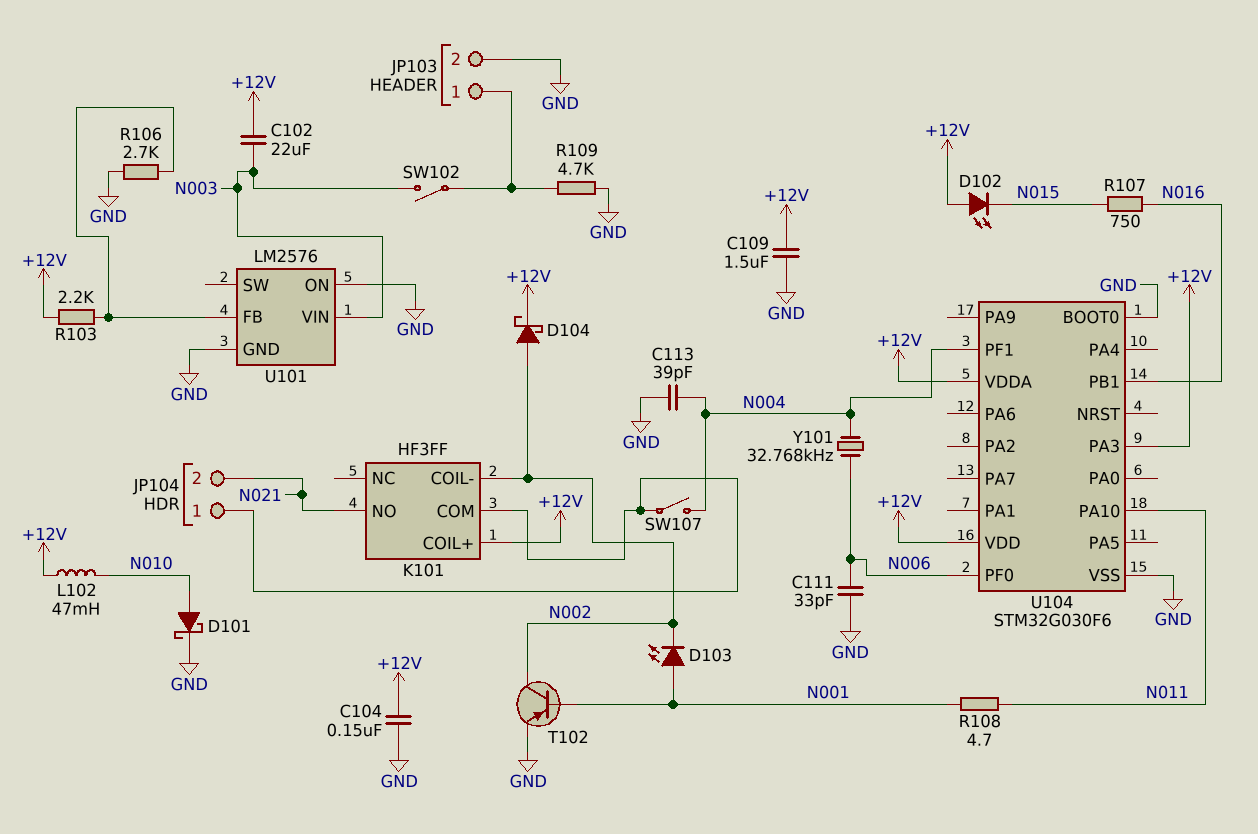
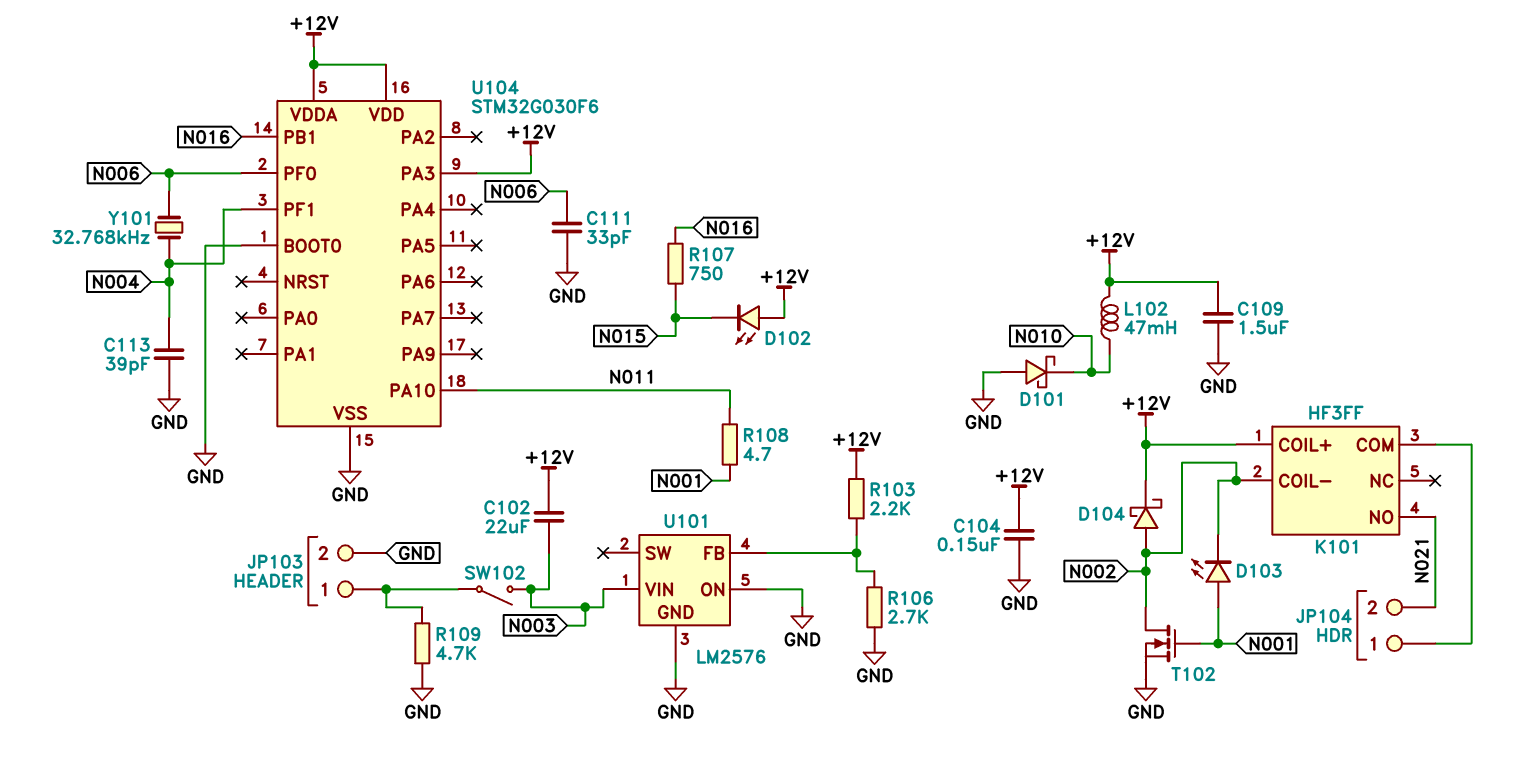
D101: schottky (A N010, K GND) -> schottky (A GND, K N010)
SW107: switch (JP104/1, N004) -> none
T102: PNP (B N001, C N002, E GND) -> NMOS (G N001, D N002, S GND)

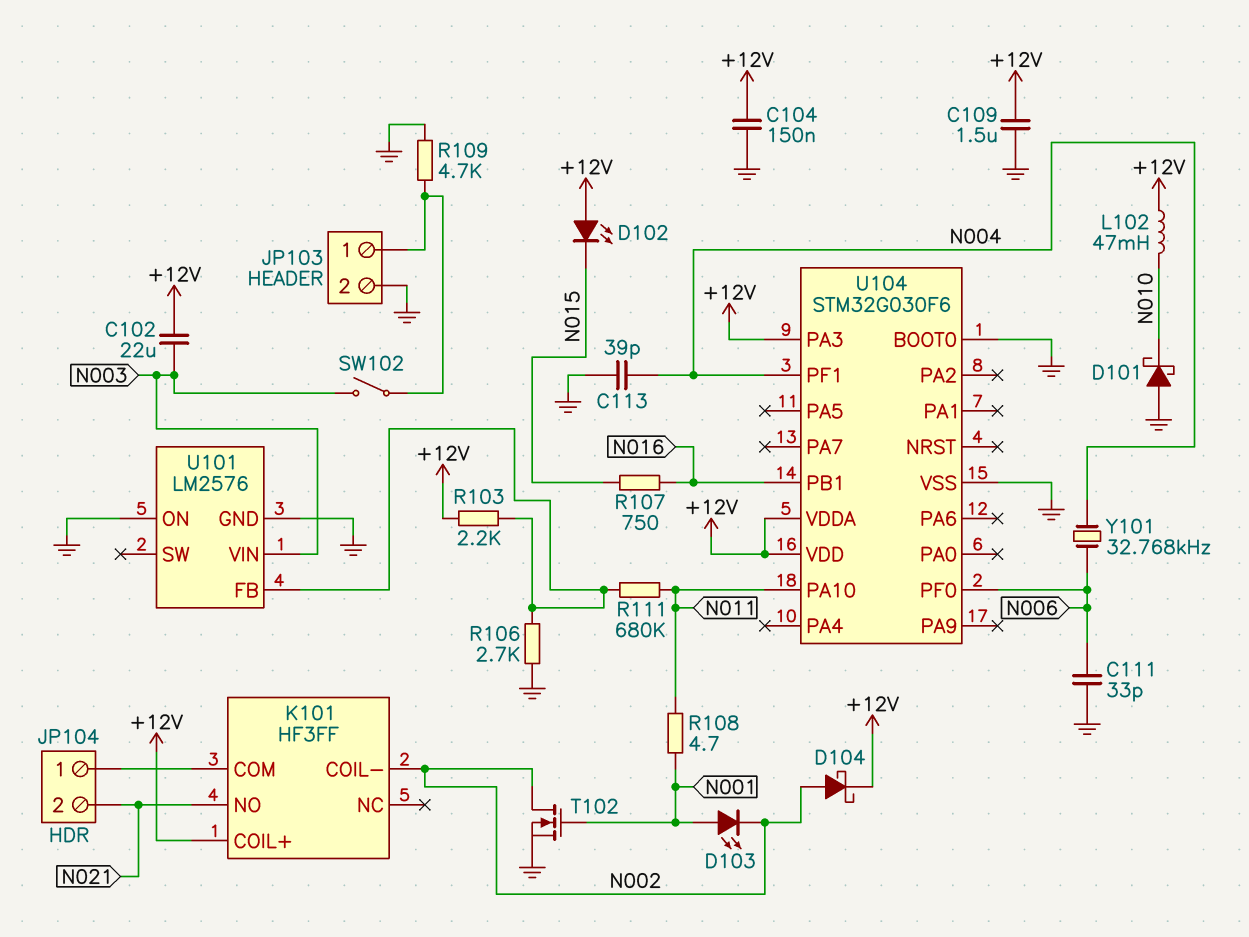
R111: none -> 680k (N011, U101/FB)

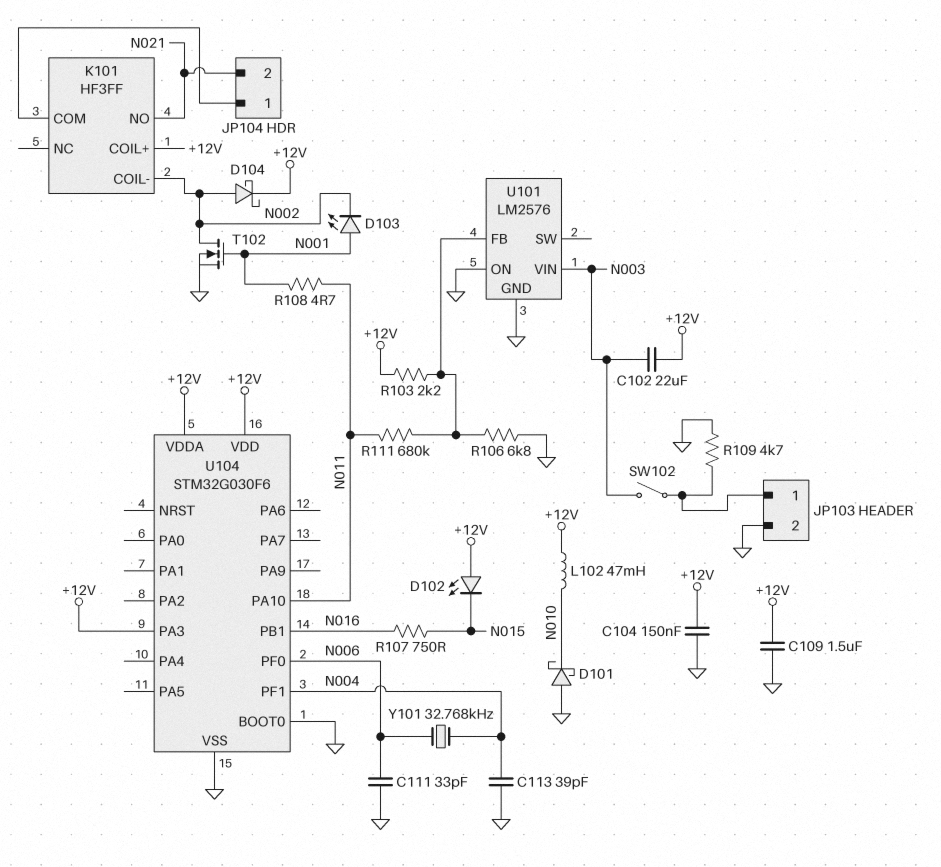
R106: 2.7k (GND, U101/FB) -> 6.8k (GND, U101/FB)

